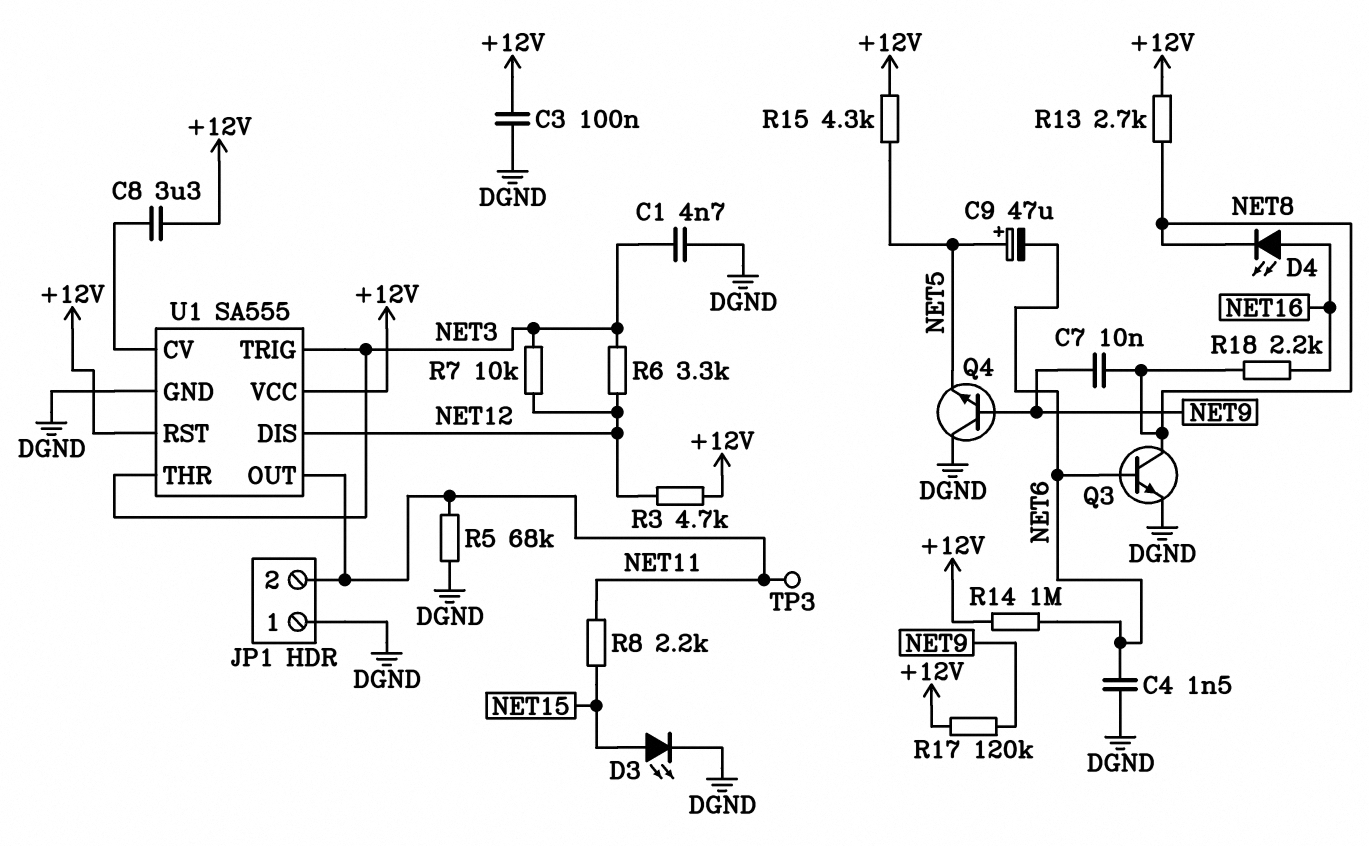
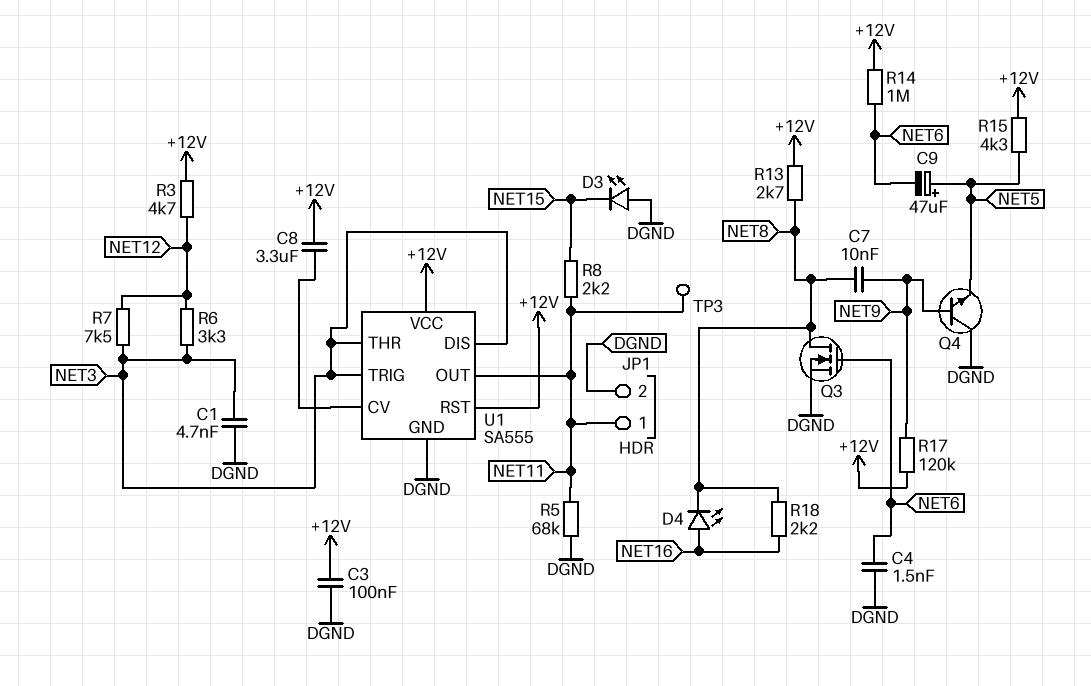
D3: LED (A NET15, K DGND) -> LED (A DGND, K NET15)
JP1 pin 1: DGND -> NET11
JP1 pin 2: NET11 -> DGND
Q3: NPN (B NET6, C NET8, E DGND) -> NMOS (G NET6, D NET8, S DGND)
R7: 10k (NET3, NET12) -> 7.5k (NET3, NET12)
U1 pin DIS: NET12 -> NET3

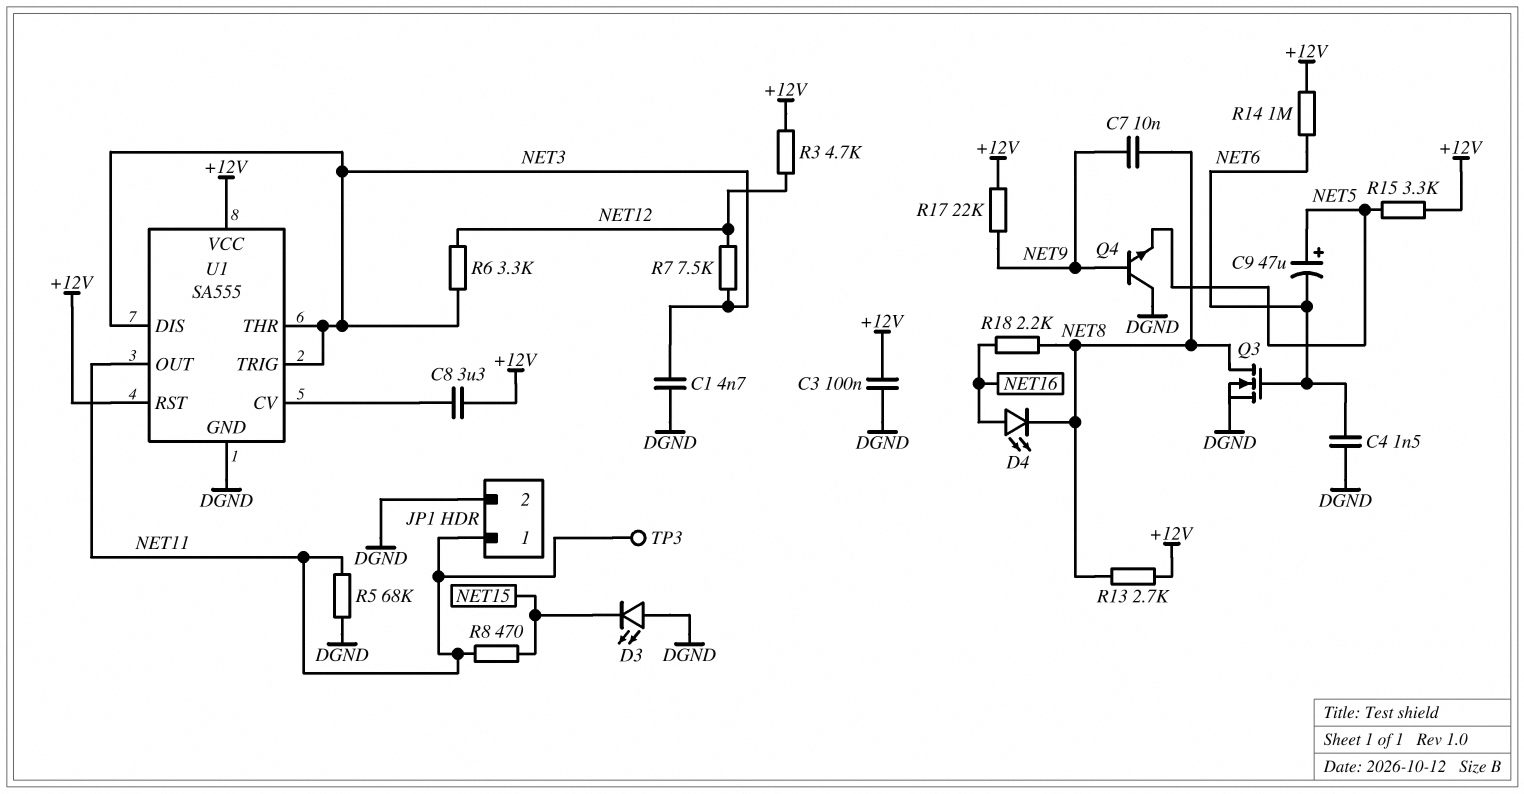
R8: 2.2k (NET11, NET15) -> 470 (NET11, NET15)
R15: 4.3k (+12V, NET5) -> 3.3k (+12V, NET5)
R17: 120k (+12V, NET9) -> 22k (+12V, NET9)

